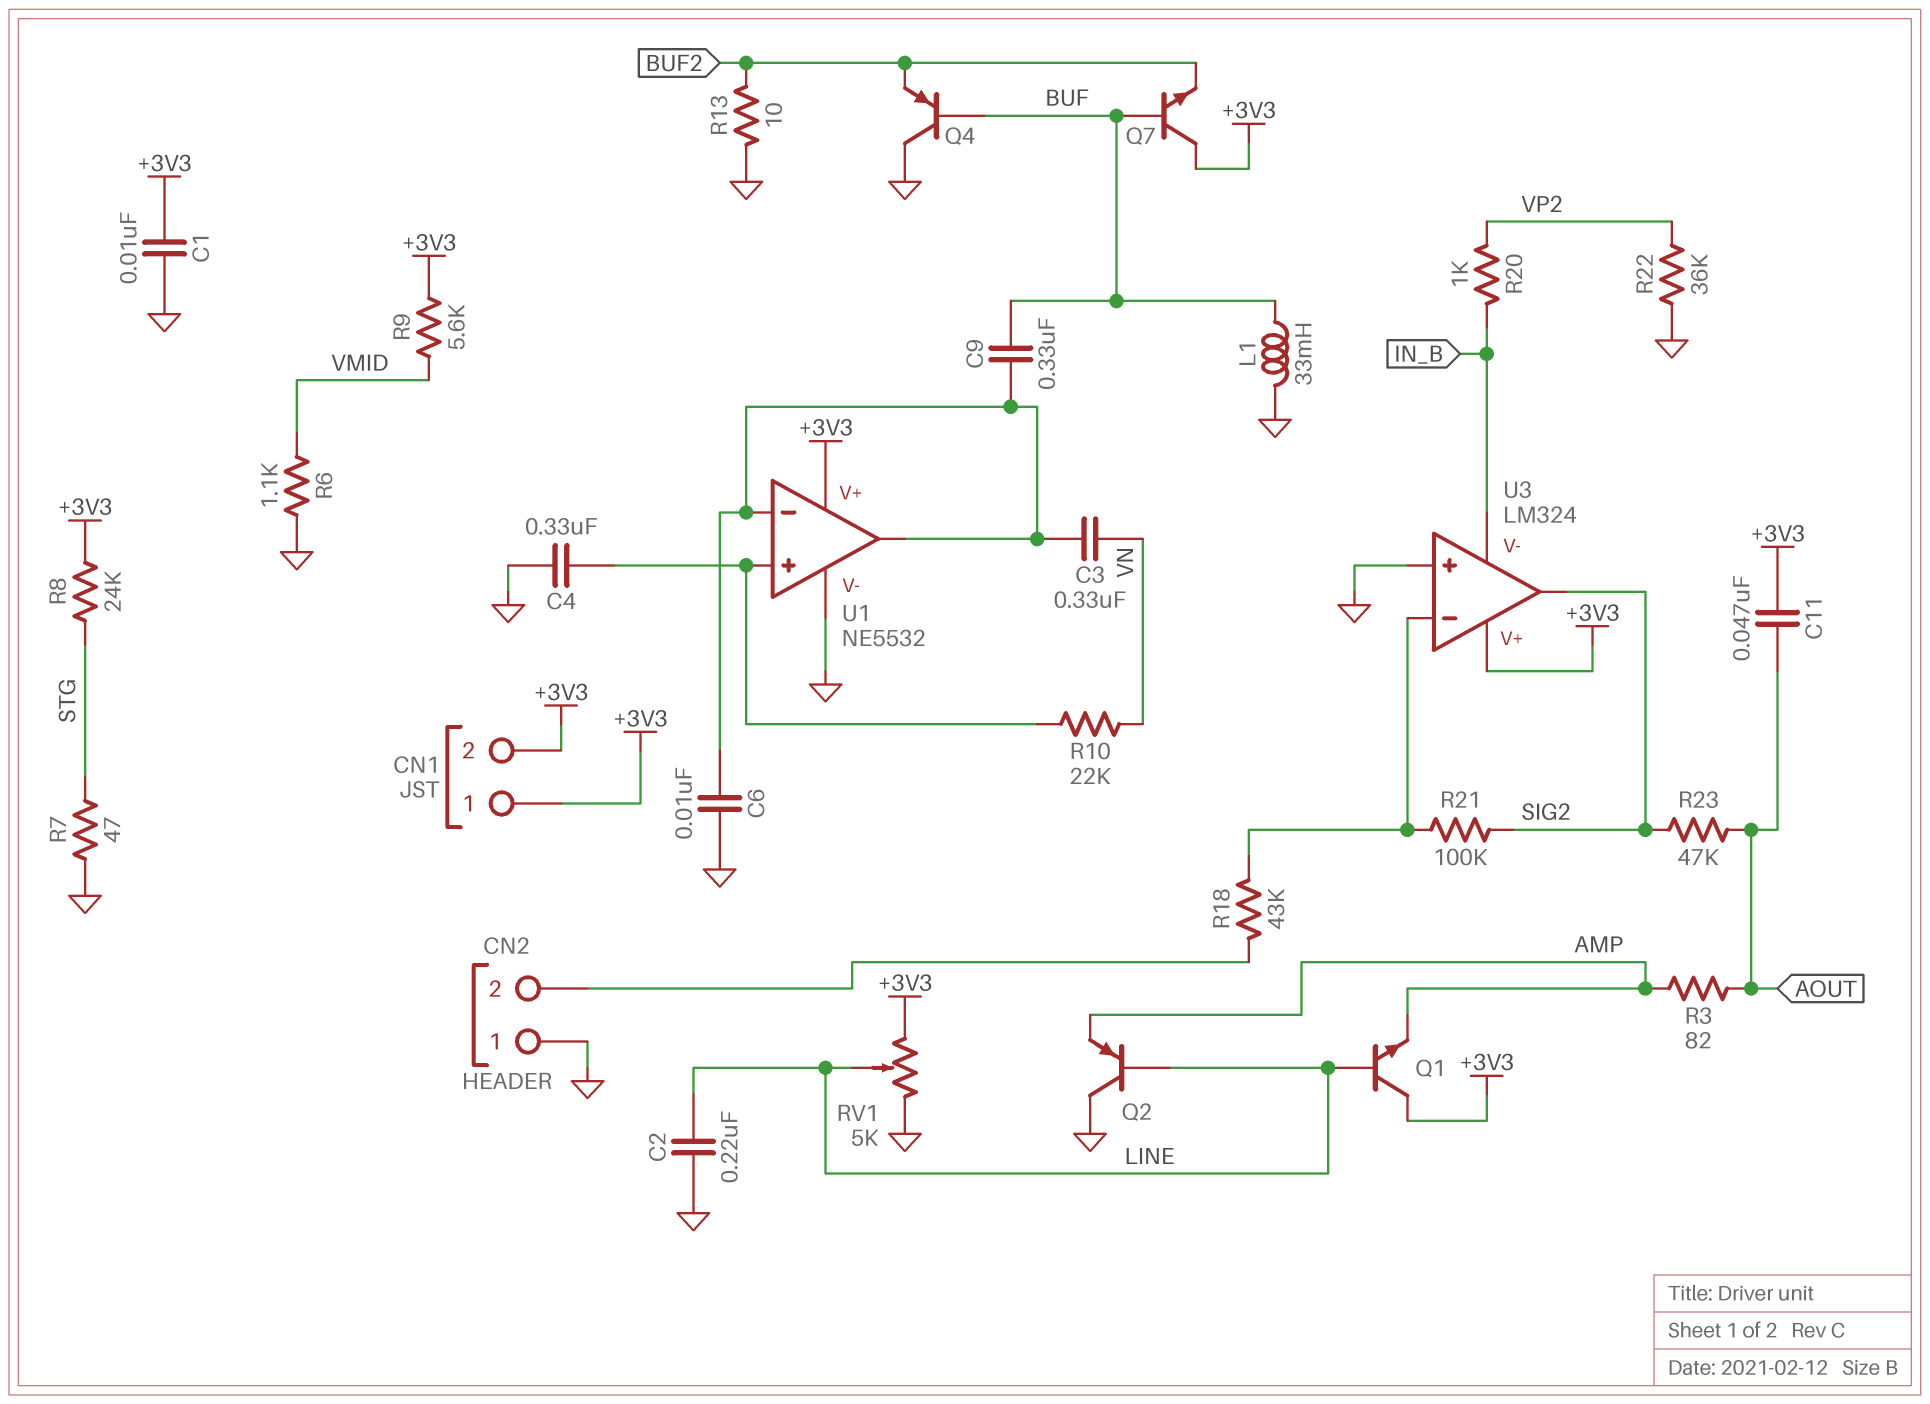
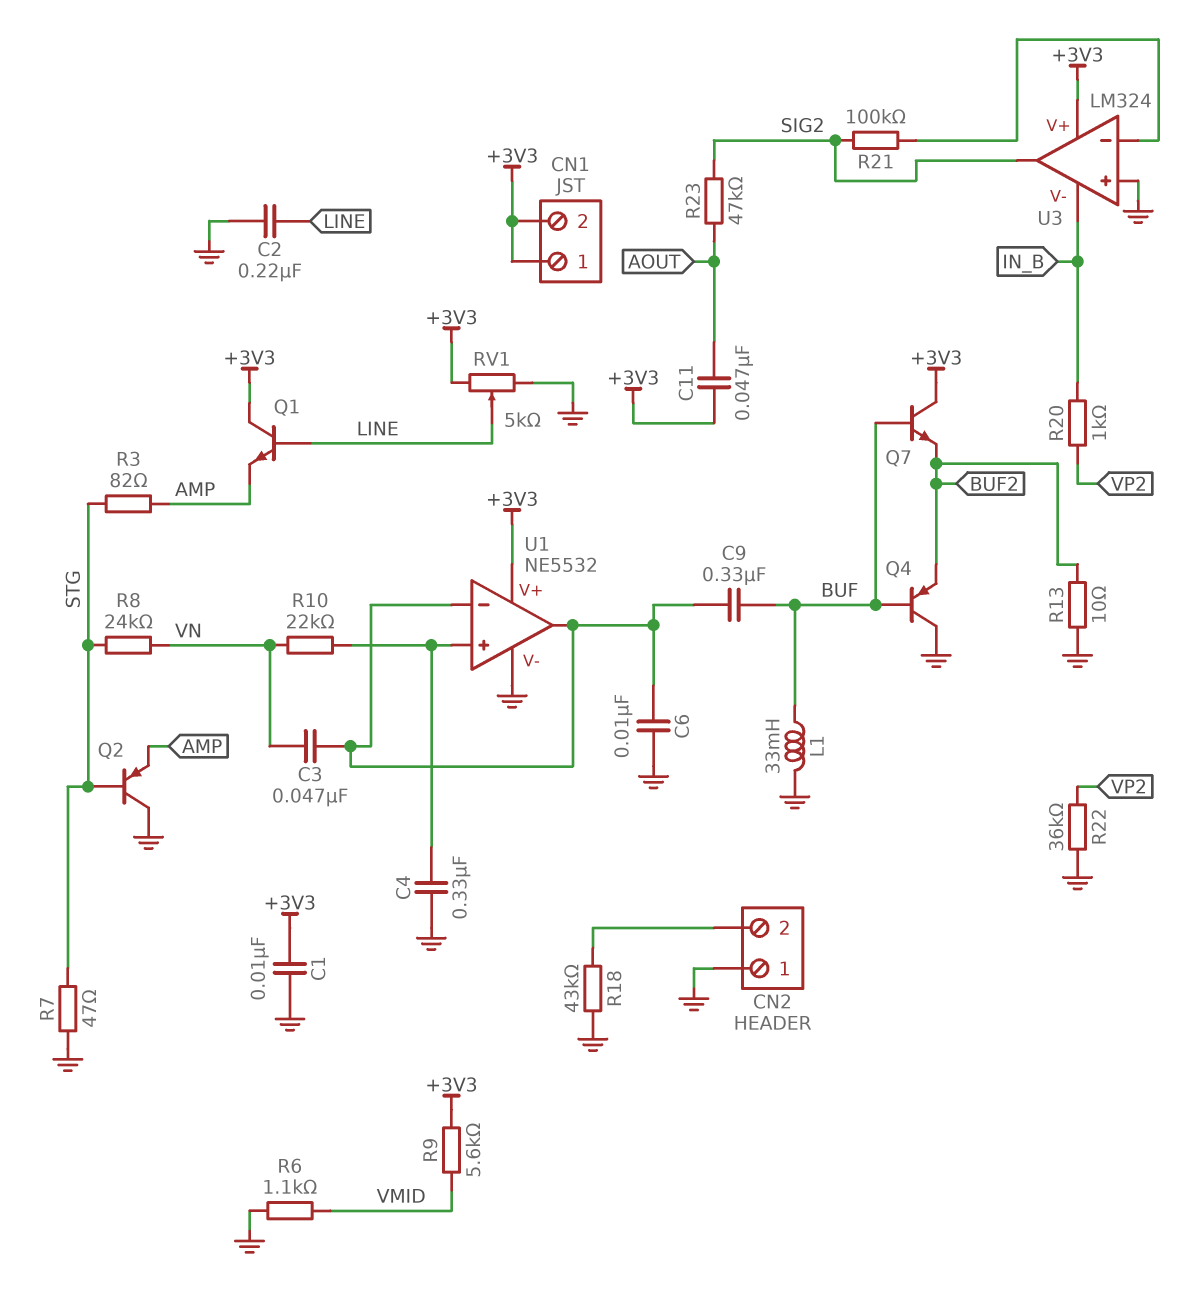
C3: 330nF (U1/in-, VN) -> 47nF (U1/in-, VN)
Q2: PNP (B LINE, C GND, E AMP) -> PNP (B STG, C GND, E AMP)
R3: 82 (AMP, AOUT) -> 82 (AMP, STG)
R8: 24k (+3V3, STG) -> 24k (STG, VN)
R18: 43k (CN2/2, U3/in-) -> 43k (CN2/2, GND)

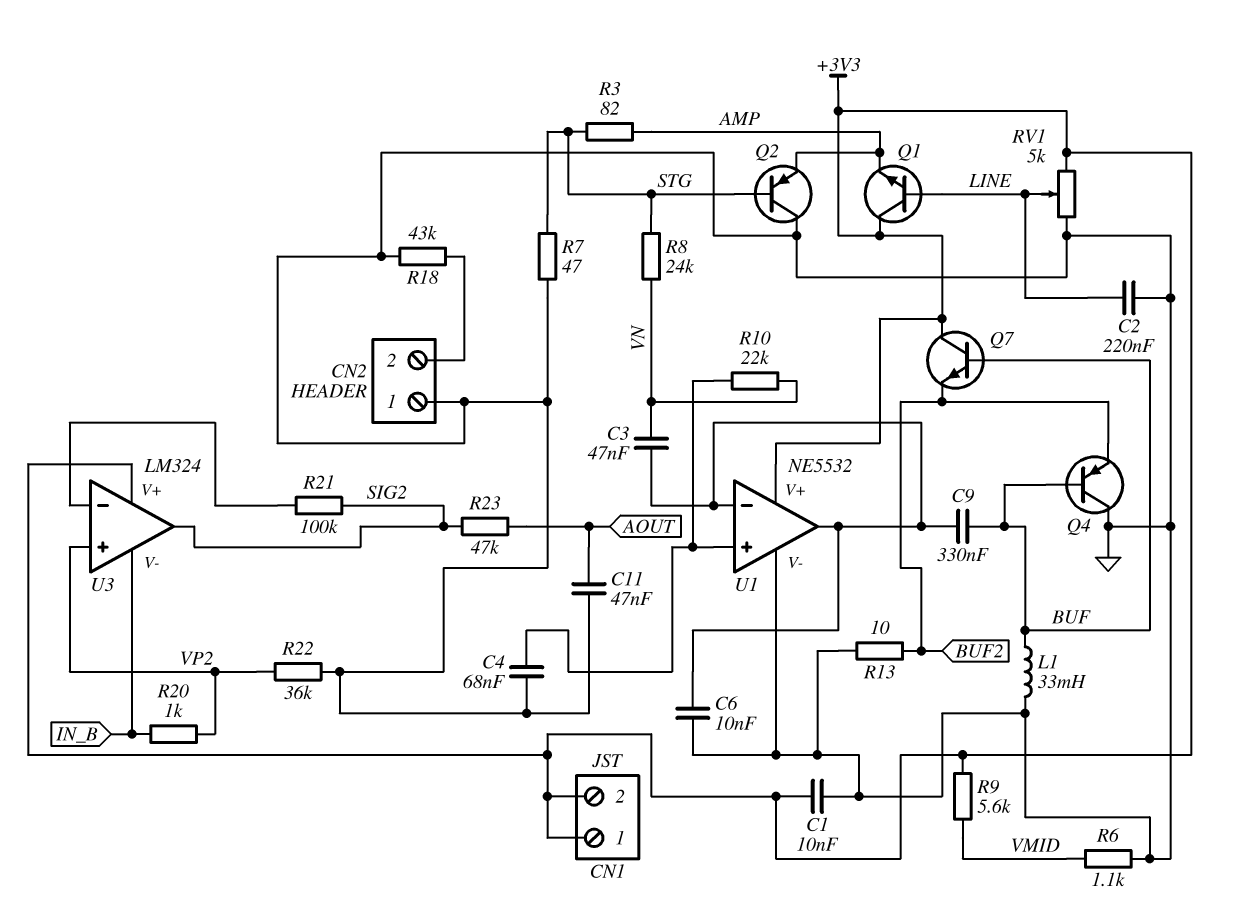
C4: 330nF (GND, U1/in+) -> 68nF (GND, U1/in+)
C11: 47nF (+3V3, AOUT) -> 47nF (AOUT, GND)
U3 pin in+: GND -> VP2

